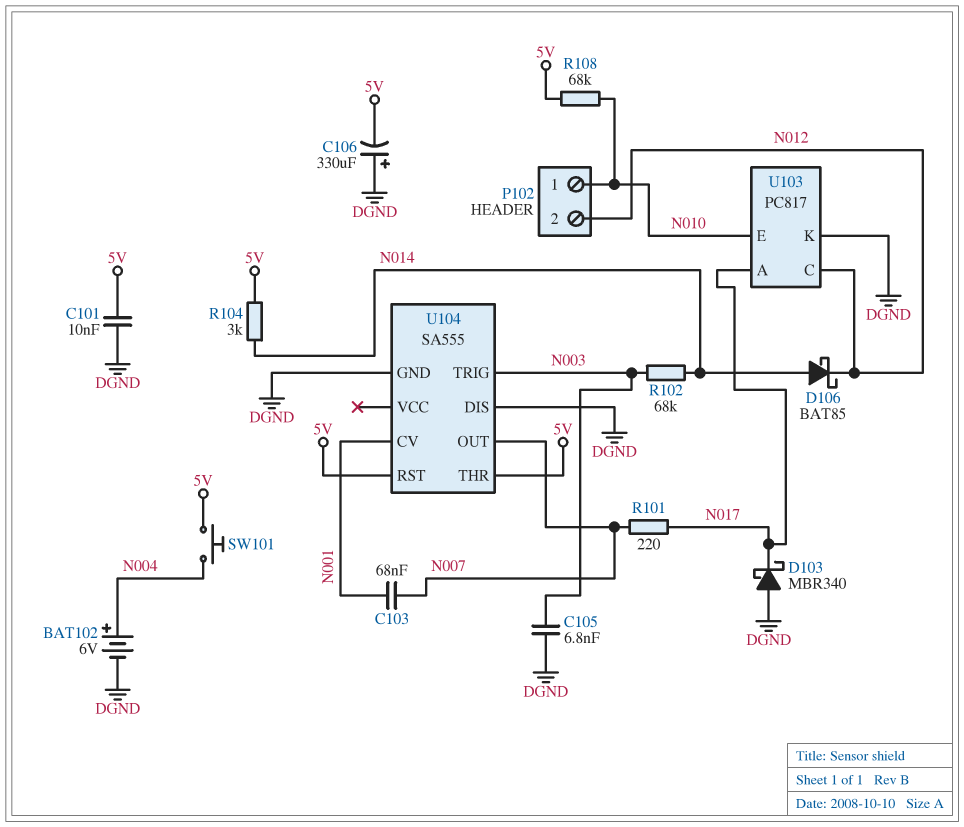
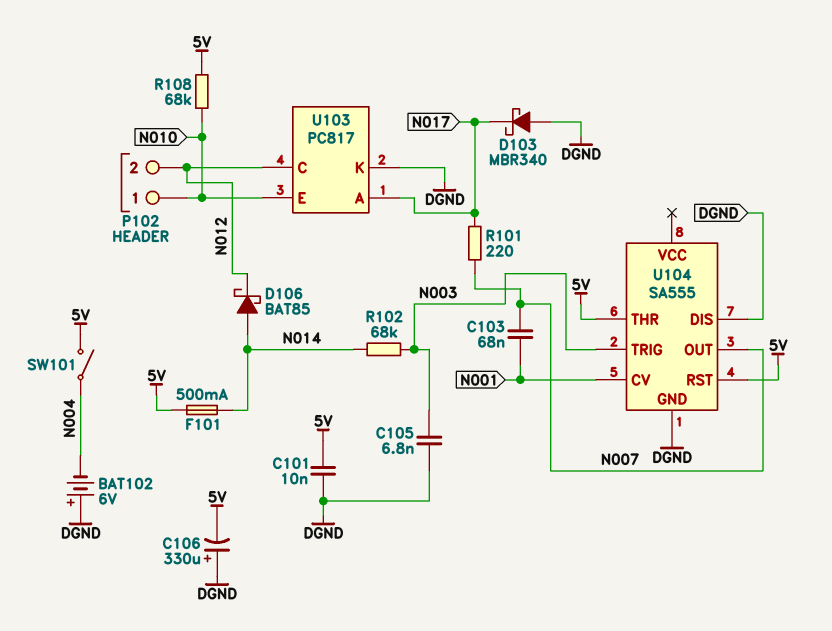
BAT102: 6V (plus N004, minus DGND) -> 6V (plus DGND, minus N004)
F101: none -> 500mA (5V, N014)
R104: 3k (5V, N014) -> none
SW101: button (5V, N004) -> switch (5V, N004)

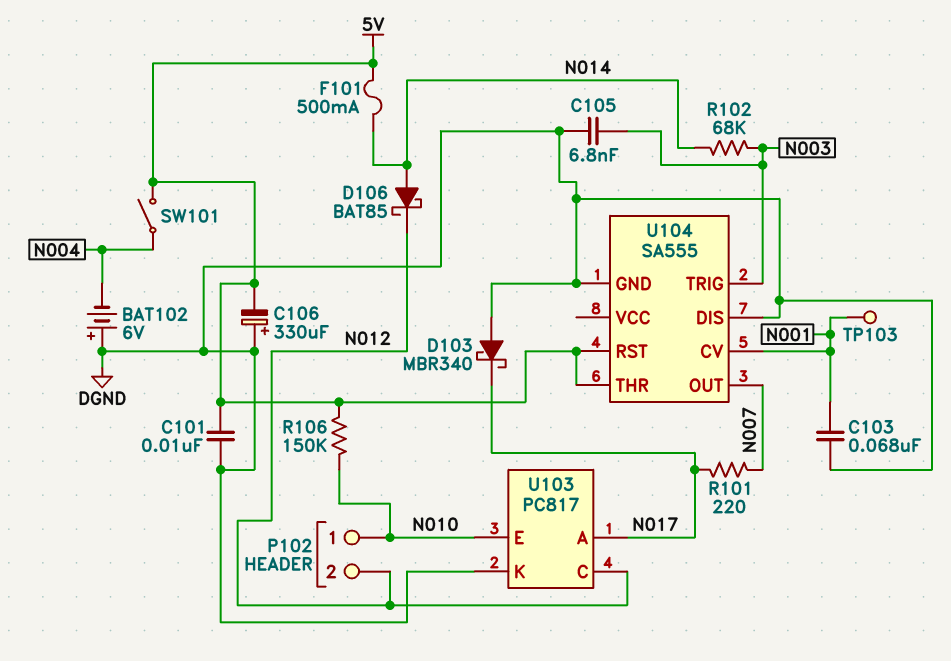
C103: 68nF (N001, N007) -> 68nF (DGND, N001)
R106: none -> 150k (5V, N010)
R108: 68k (5V, N010) -> none
TP103: none -> test point (N001)

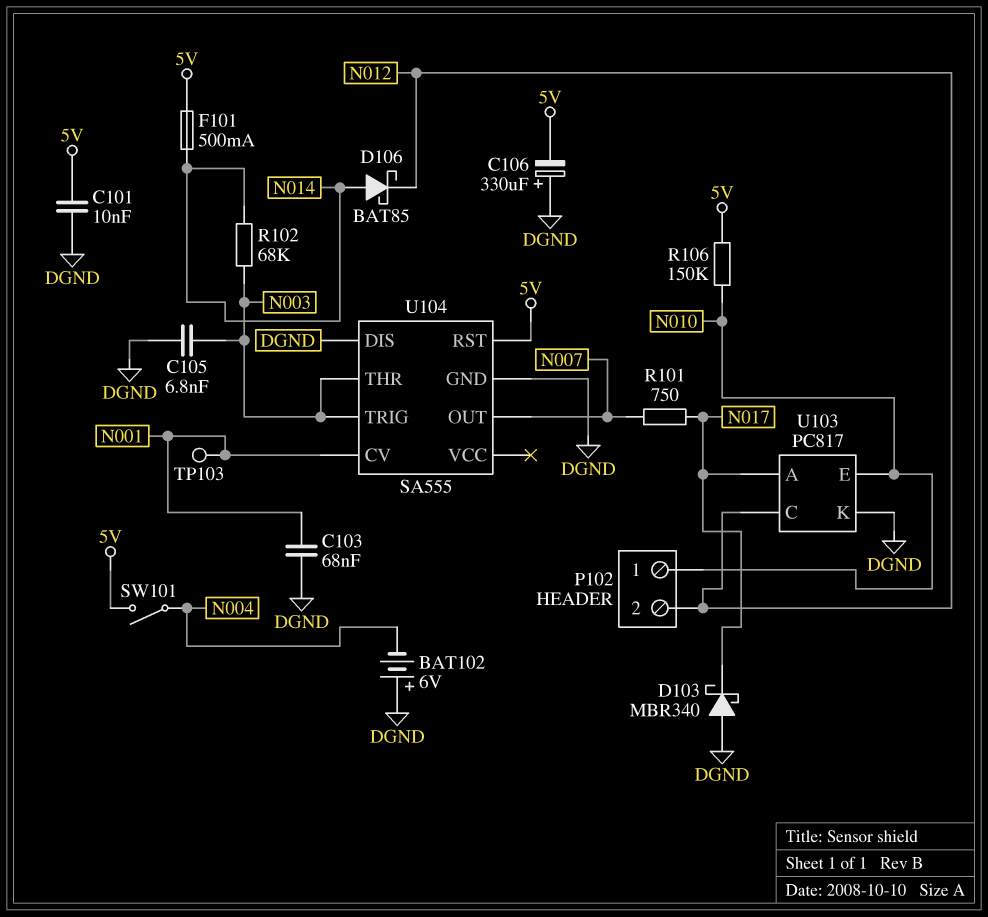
R101: 220 (N007, N017) -> 750 (N007, N017)
U104 pin THR: 5V -> N003

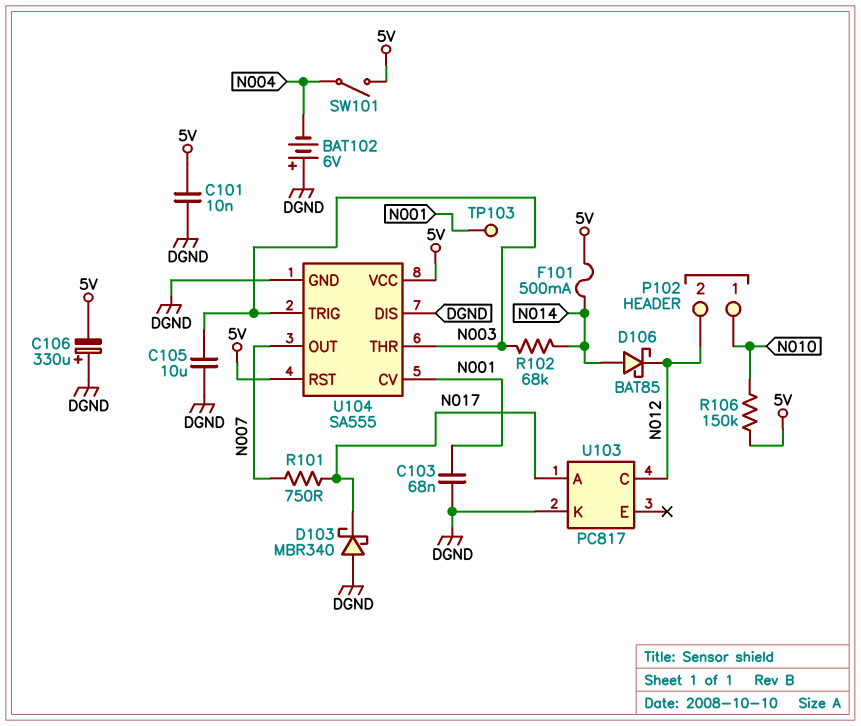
C105: 6.8nF (DGND, N003) -> 10uF (DGND, N003)
U103 pin E: N010 -> none
U104 pin VCC: none -> 5V

